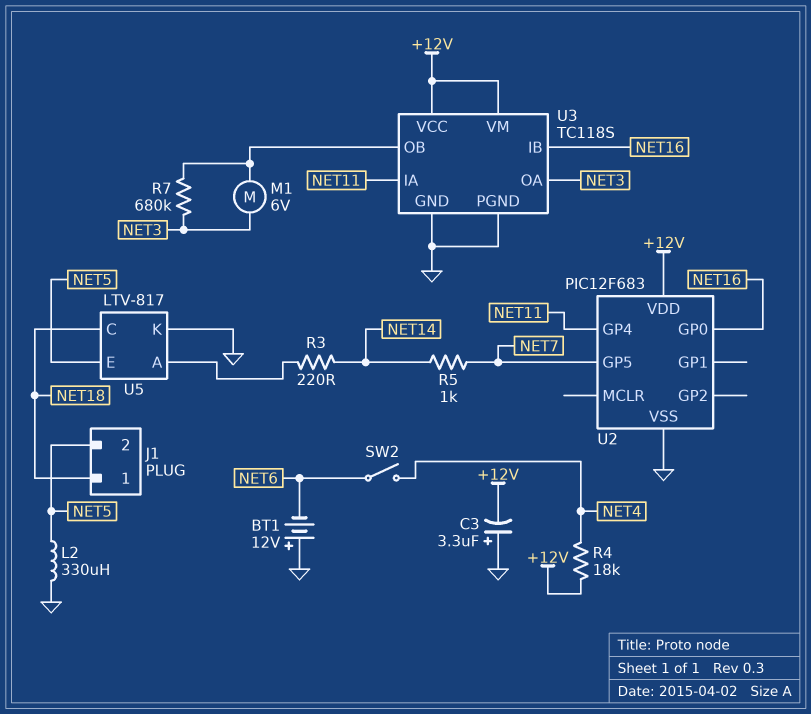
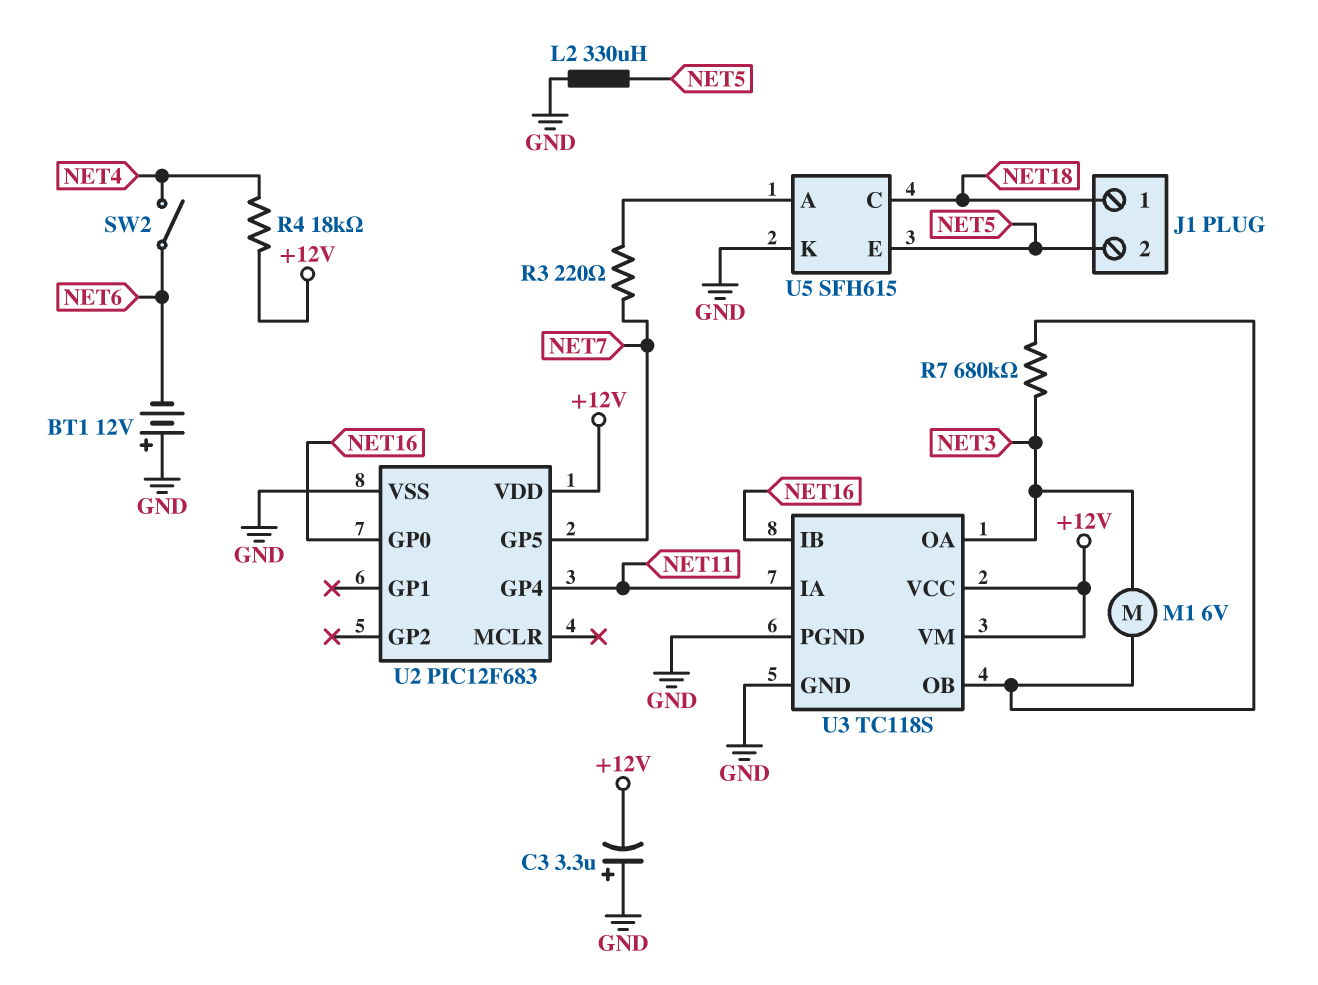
R3: 220 (NET14, U5/A) -> 220 (NET7, U5/A)
R5: 1k (NET7, NET14) -> none
U5: LTV-817 -> SFH615

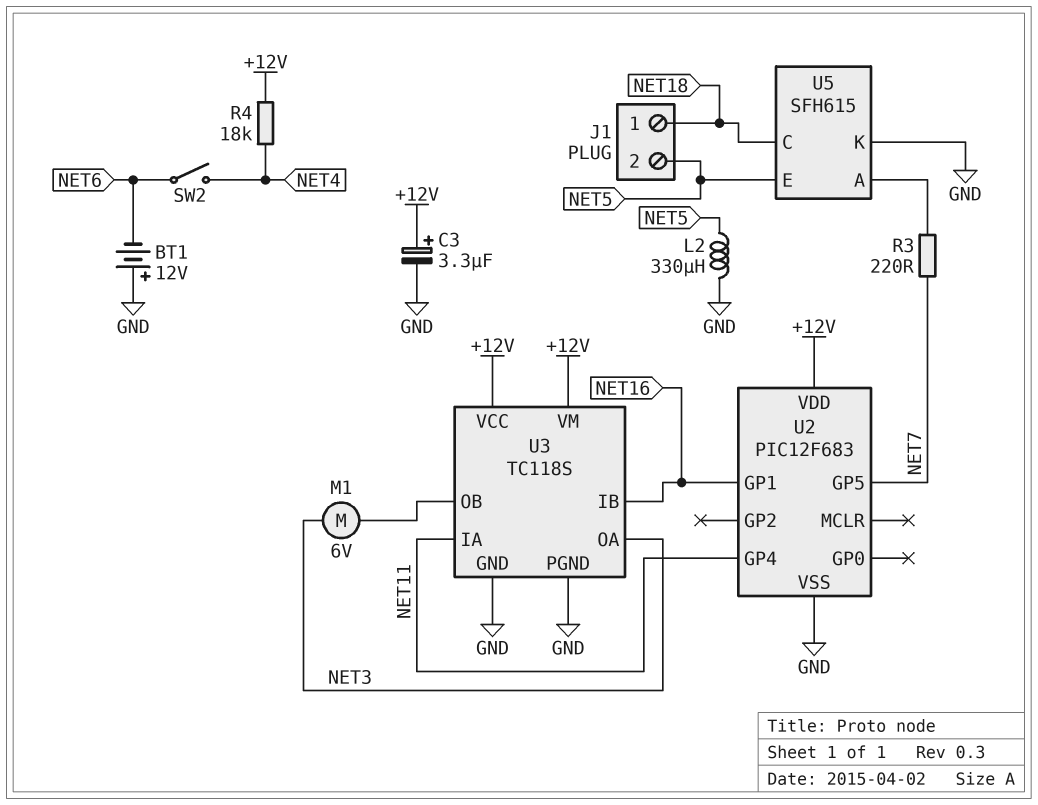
C3: 3.3uF (plus GND, minus +12V) -> 3.3uF (plus +12V, minus GND)
R7: 680k (NET3, U3/OB) -> none
U2 pin GP0: NET16 -> none
U2 pin GP1: none -> NET16

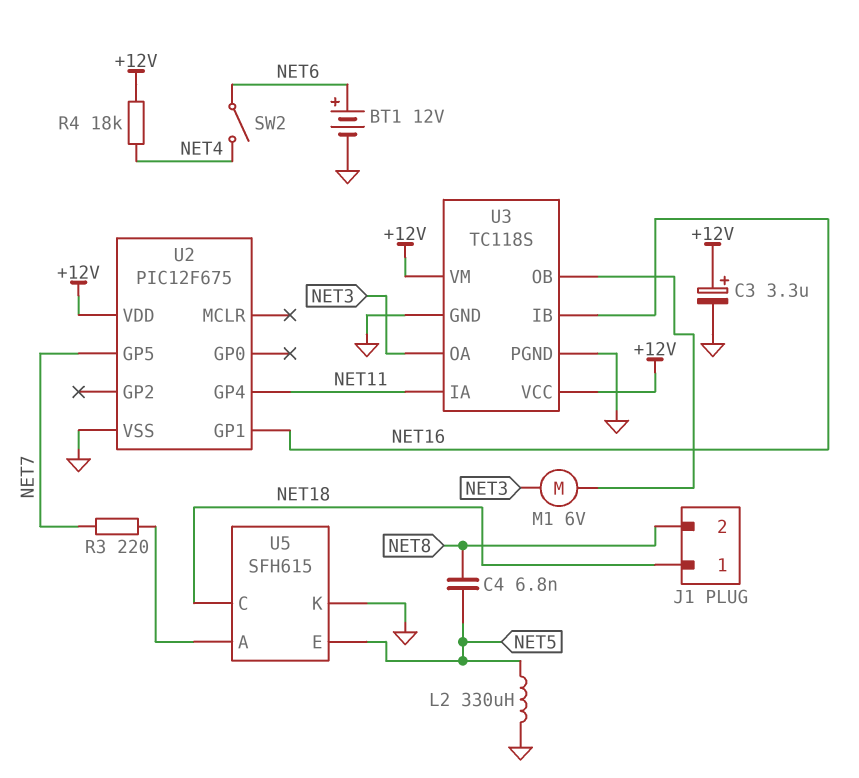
BT1: 12V (plus GND, minus NET6) -> 12V (plus NET6, minus GND)
C4: none -> 6.8nF (NET5, NET8)
J1 pin 2: NET5 -> NET8
U2: PIC12F683 -> PIC12F675

